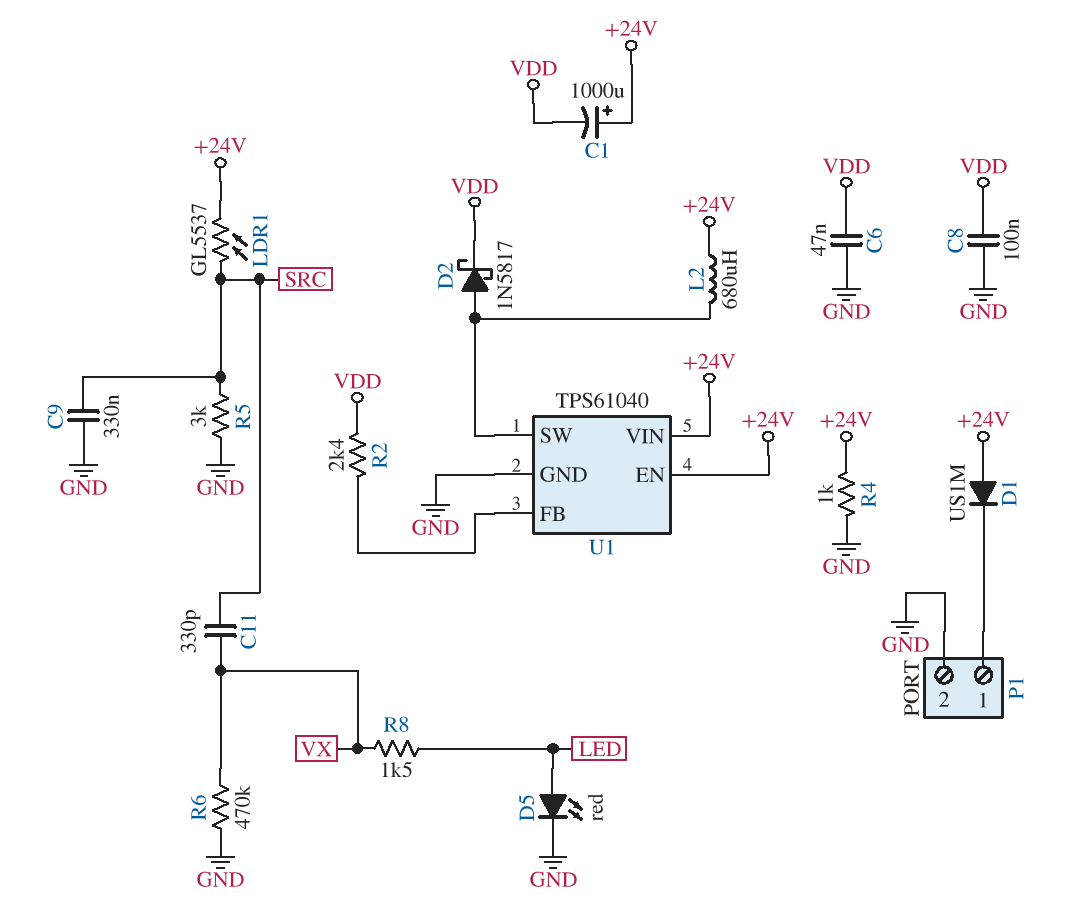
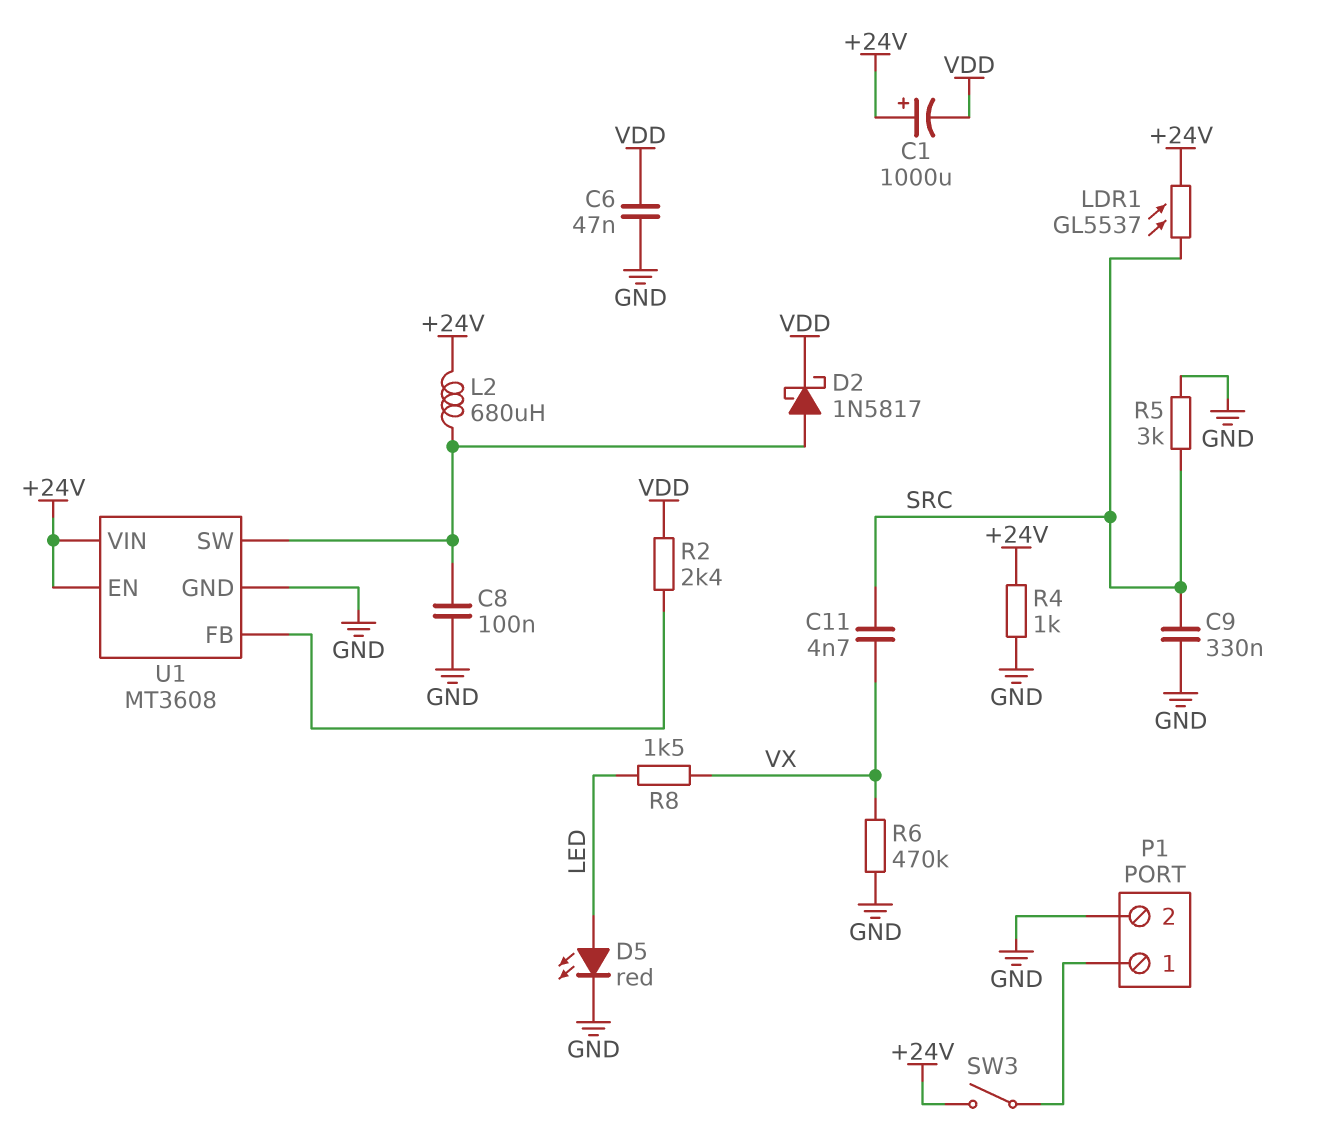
C8: 100nF (GND, VDD) -> 100nF (GND, U1/SW)
C11: 330pF (SRC, VX) -> 4.7nF (SRC, VX)
D1: diode US1M (A +24V, K P1/1) -> none
SW3: none -> switch (+24V, P1/1)
U1: TPS61040 -> MT3608

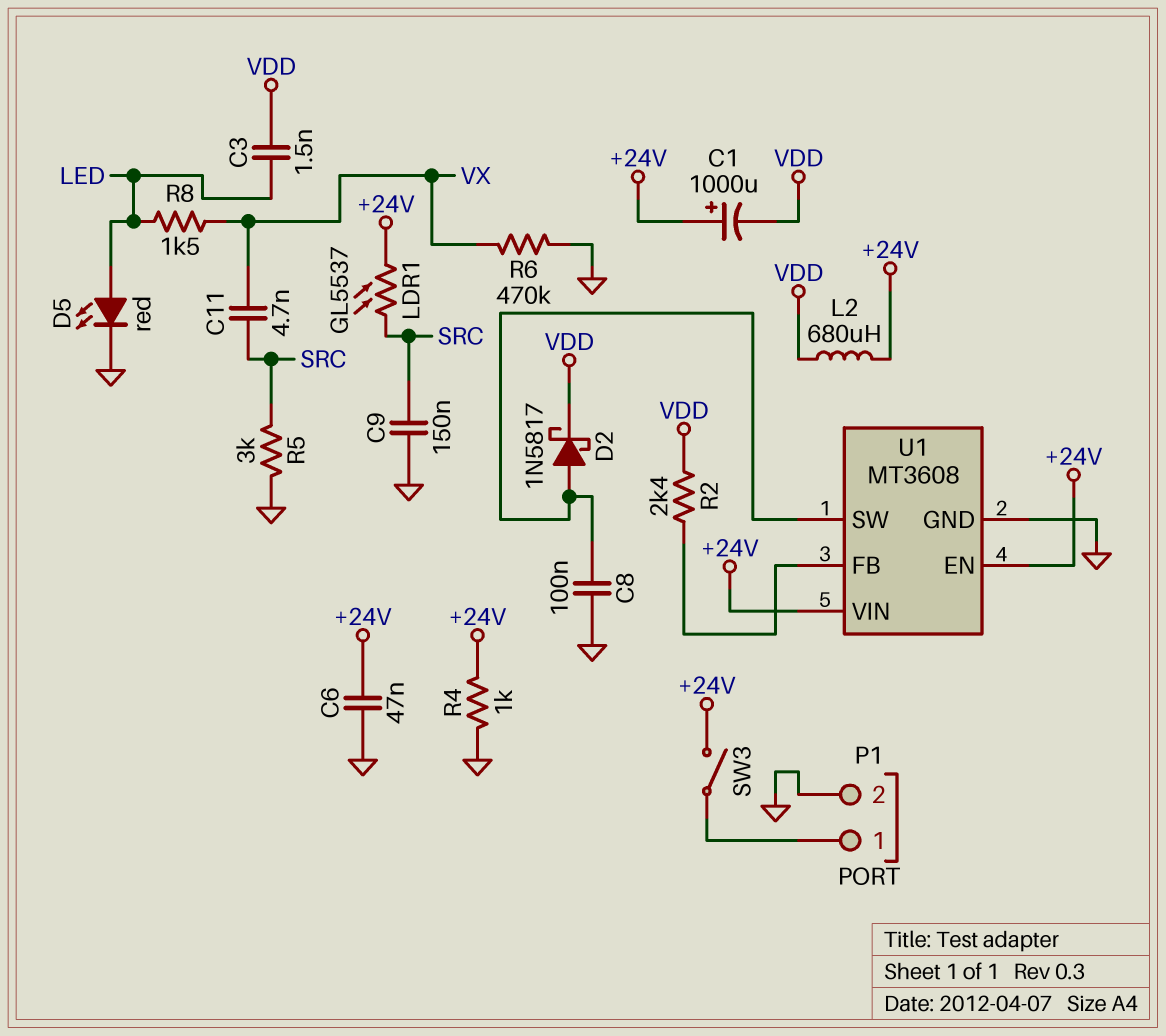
C3: none -> 1.5nF (LED, VDD)
C6: 47nF (GND, VDD) -> 47nF (+24V, GND)
C9: 330nF (GND, SRC) -> 150nF (GND, SRC)
L2: 680uH (+24V, U1/SW) -> 680uH (+24V, VDD)

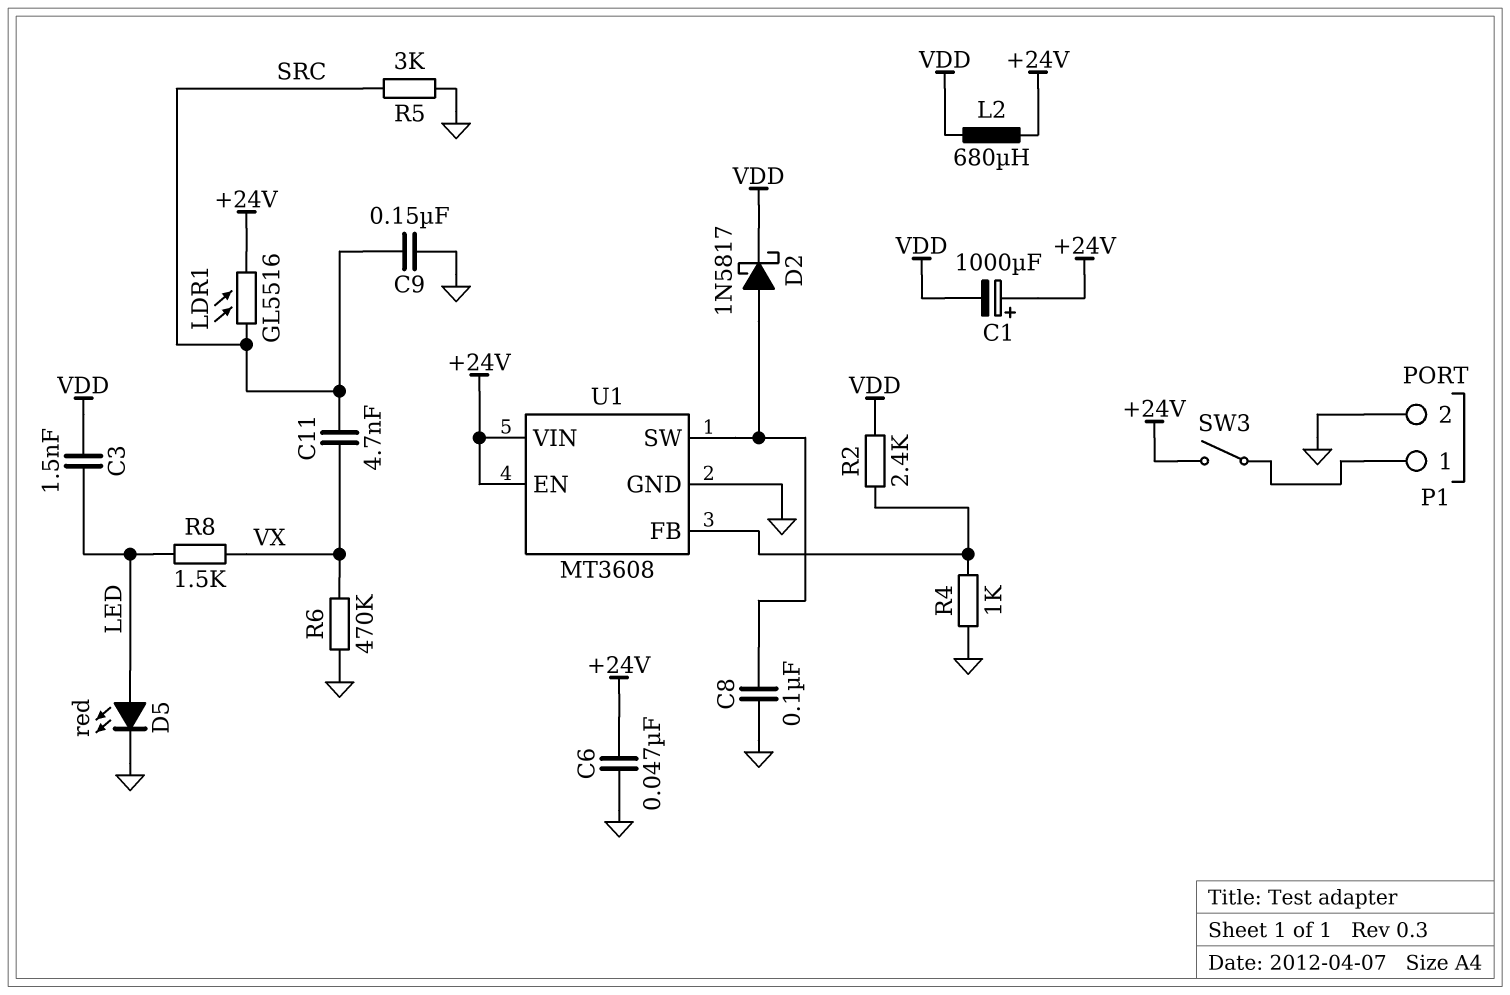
LDR1: GL5537 (+24V, SRC) -> GL5516 (+24V, SRC)
R4: 1k (+24V, GND) -> 1k (GND, U1/FB)

